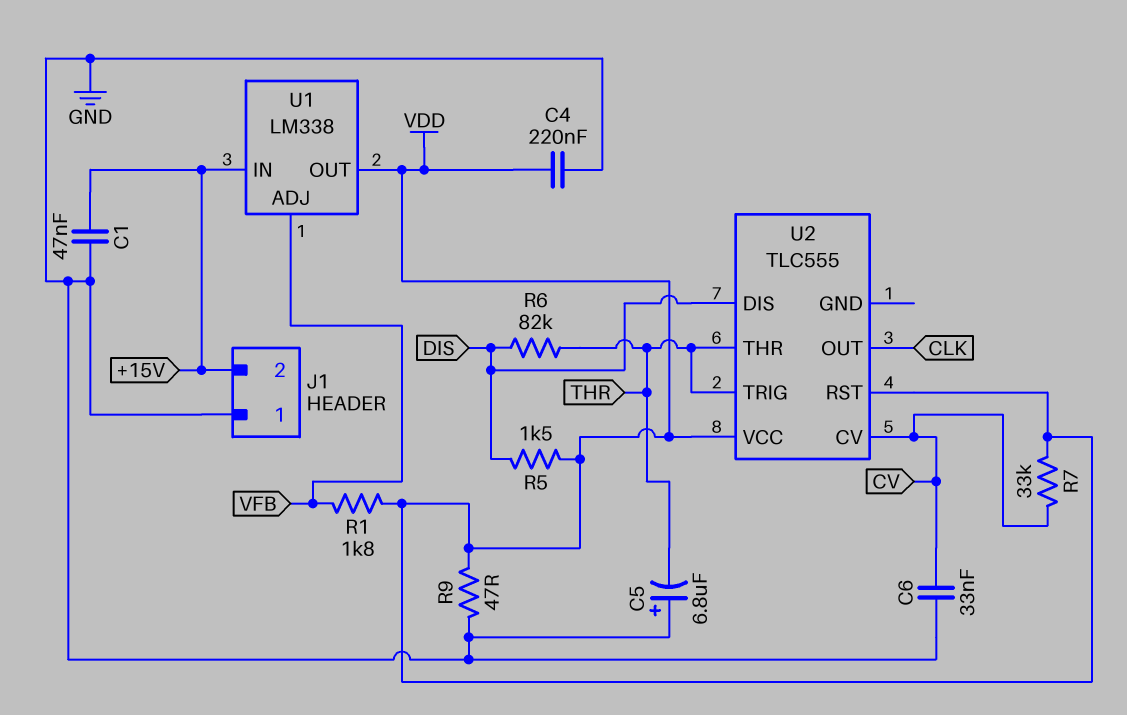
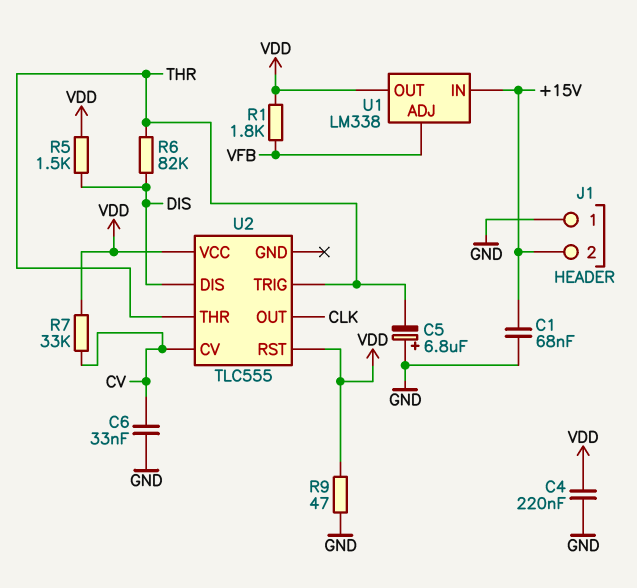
C1: 47nF (+15V, GND) -> 68nF (+15V, GND)

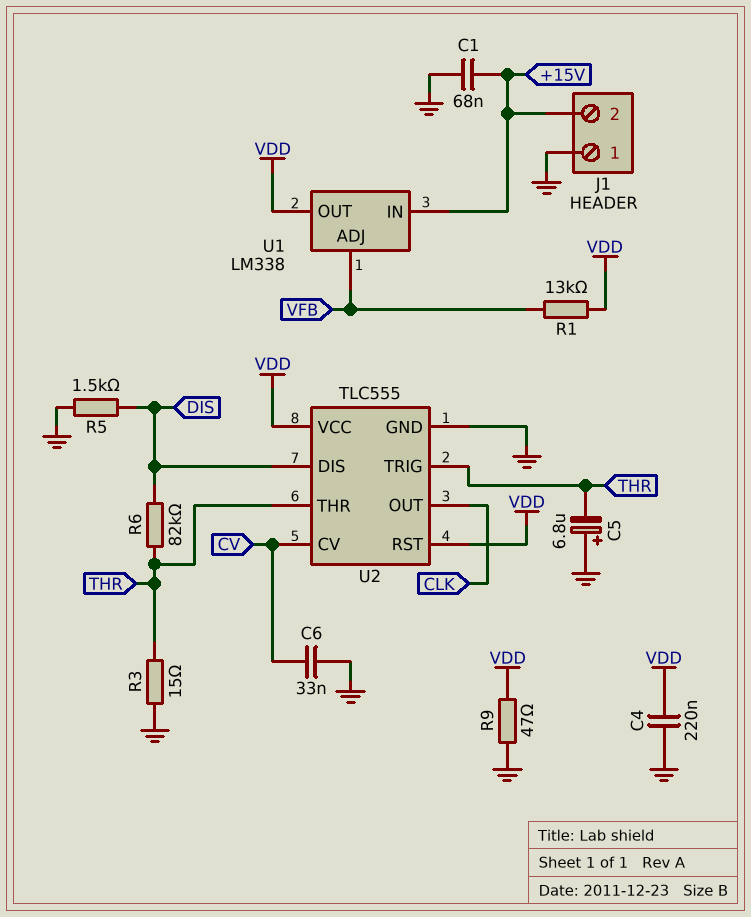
R1: 1.8k (VDD, VFB) -> 13k (VDD, VFB)
R3: none -> 15 (GND, THR)
R5: 1.5k (DIS, VDD) -> 1.5k (DIS, GND)
R7: 33k (CV, VDD) -> none
U2 pin GND: none -> GND

